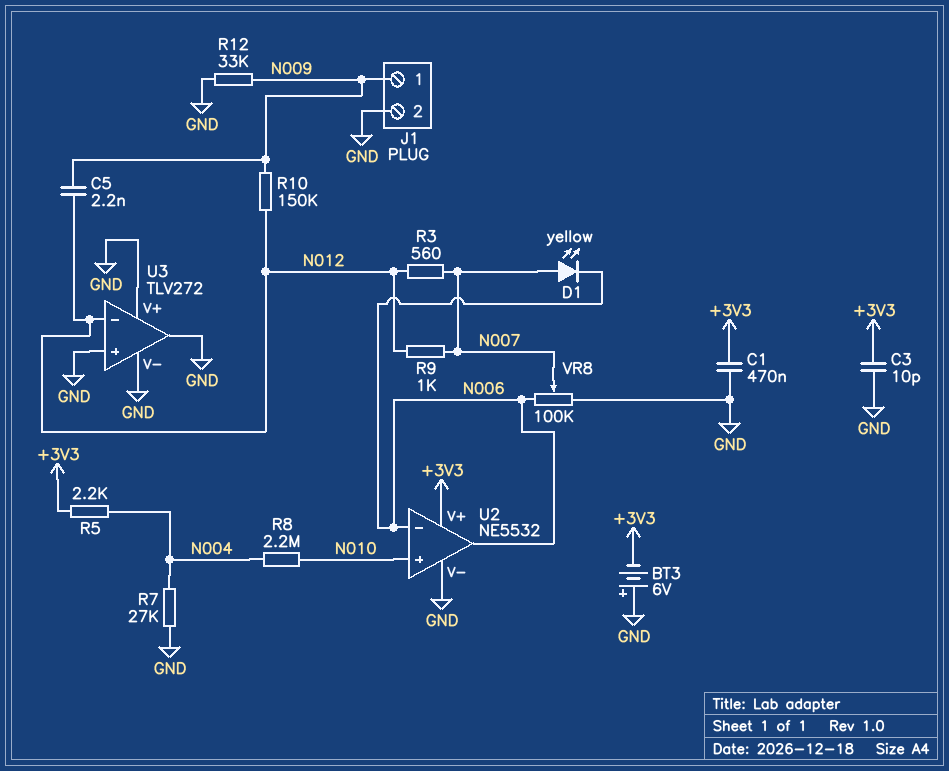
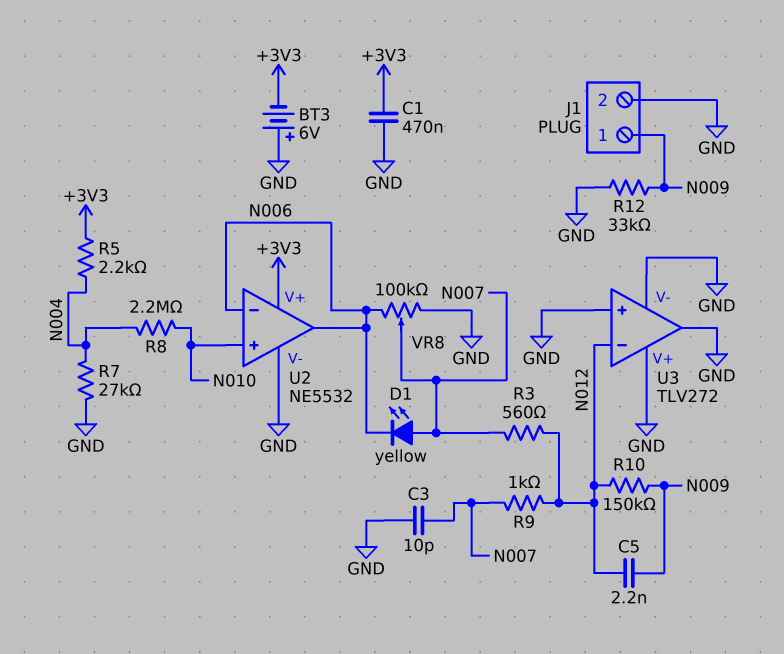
C3: 10pF (+3V3, GND) -> 10pF (GND, N007)

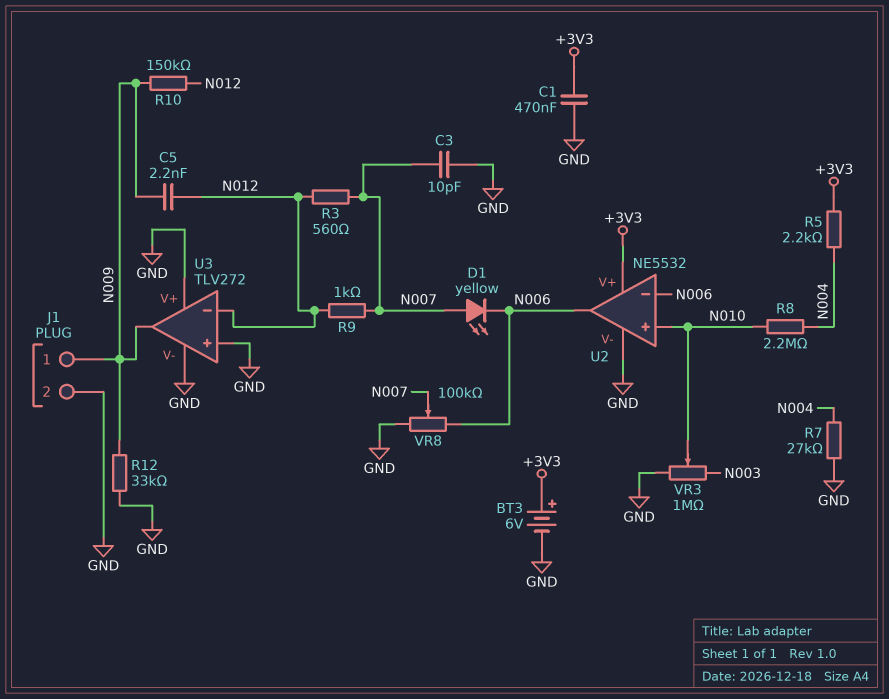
BT3: 6V (plus GND, minus +3V3) -> 6V (plus +3V3, minus GND)
U3 pin out: GND -> N009
VR3: none -> 1M (GND, N003, wiper N010)

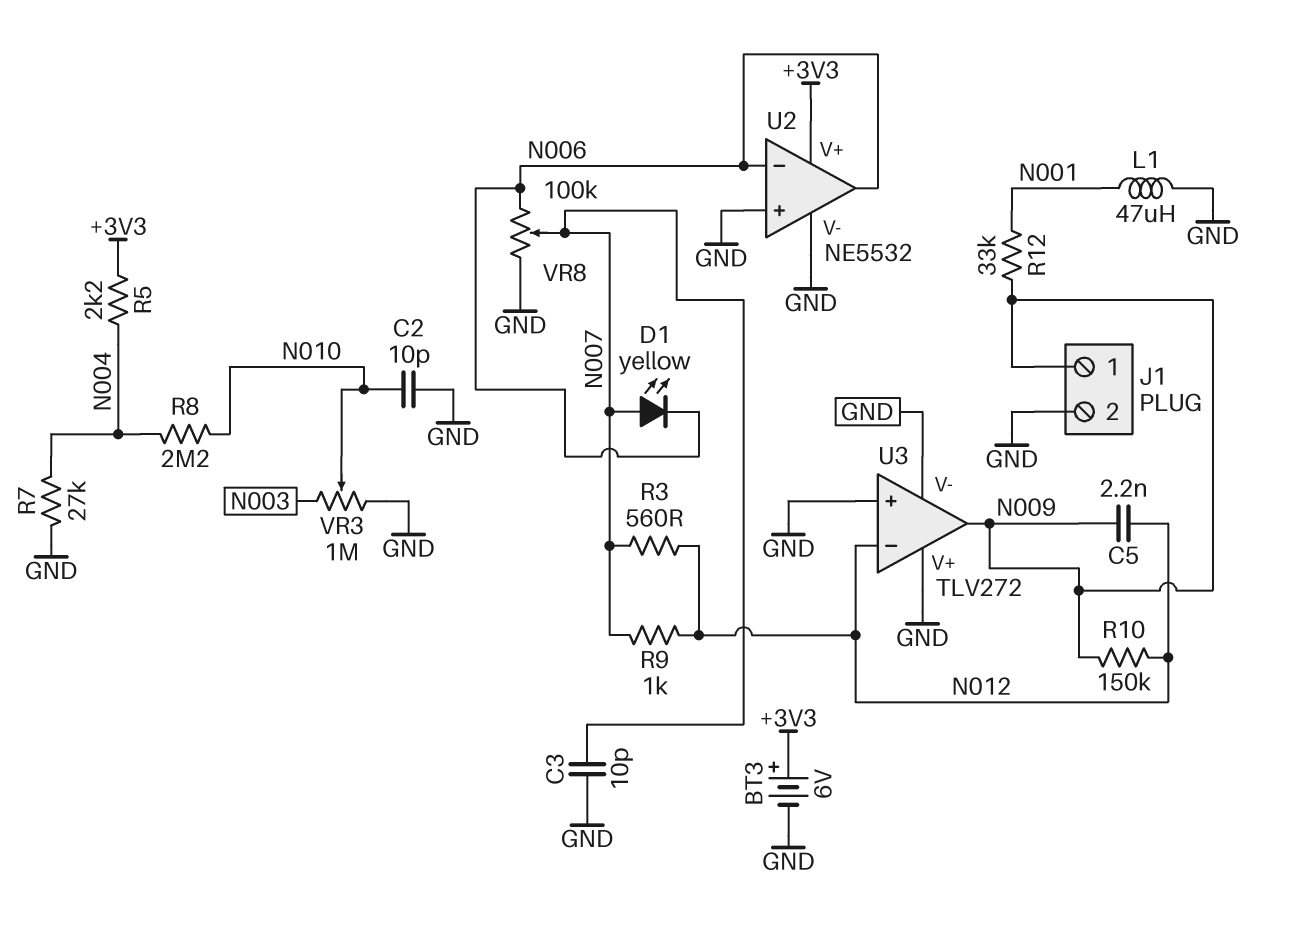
C1: 470nF (+3V3, GND) -> none
C2: none -> 10pF (GND, N010)
L1: none -> 47uH (GND, N001)
R12: 33k (GND, N009) -> 33k (N001, N009)
U2 pin in+: N010 -> GND

